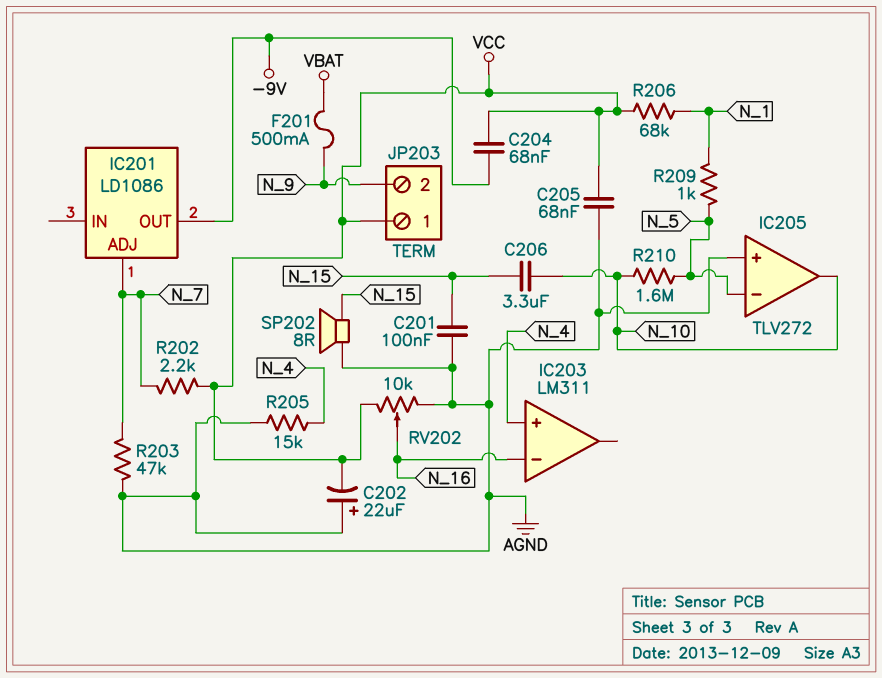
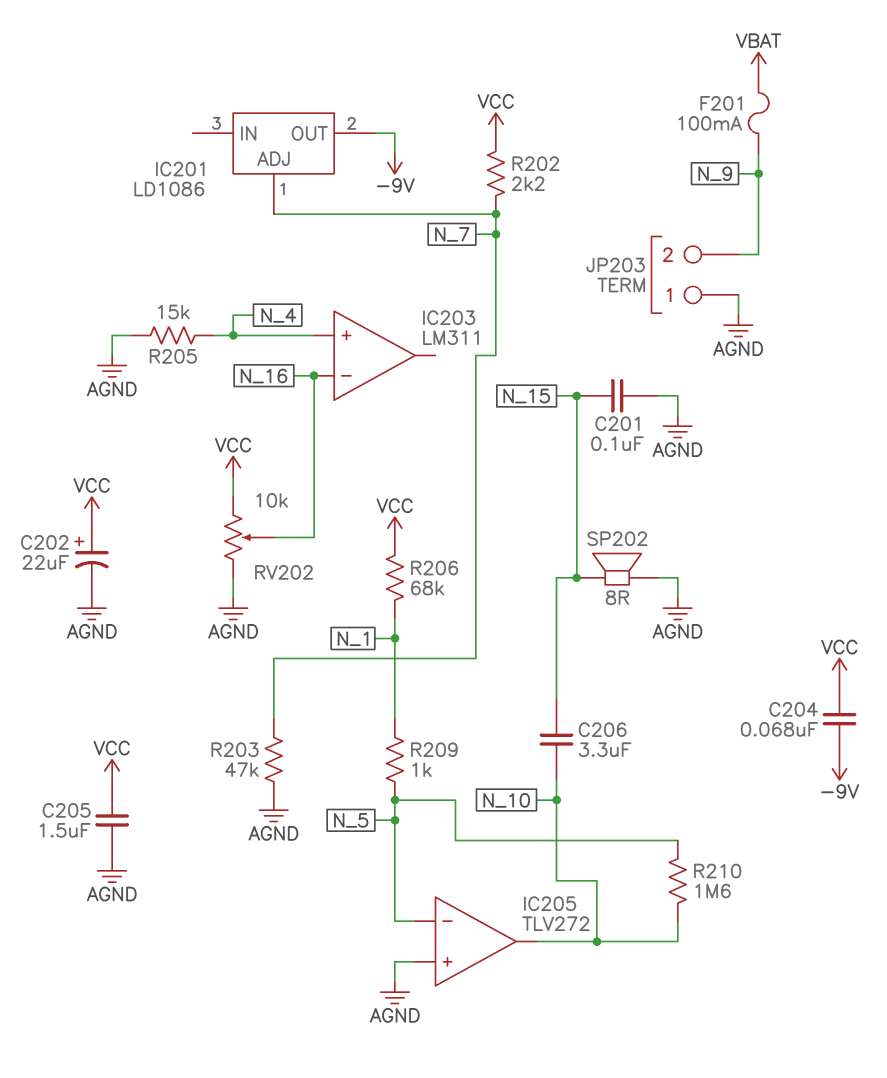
C202: 22uF (plus AGND, minus VCC) -> 22uF (plus VCC, minus AGND)
C205: 68nF (AGND, VCC) -> 1.5uF (AGND, VCC)
F201: 500mA (N_9, VBAT) -> 100mA (N_9, VBAT)
JP203 pin 1: VCC -> AGND

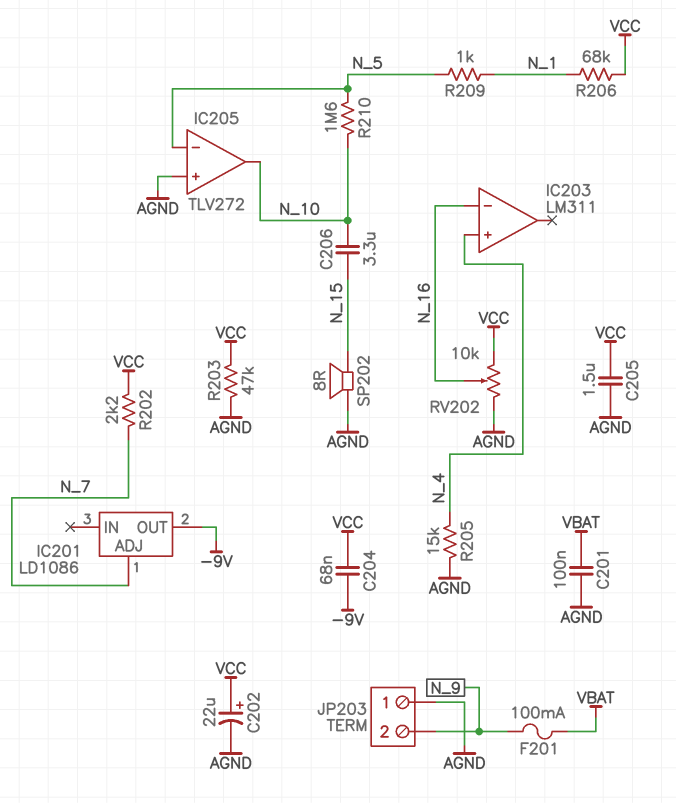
C201: 100nF (AGND, N_15) -> 100nF (AGND, VBAT)
R203: 47k (AGND, N_7) -> 47k (AGND, VCC)

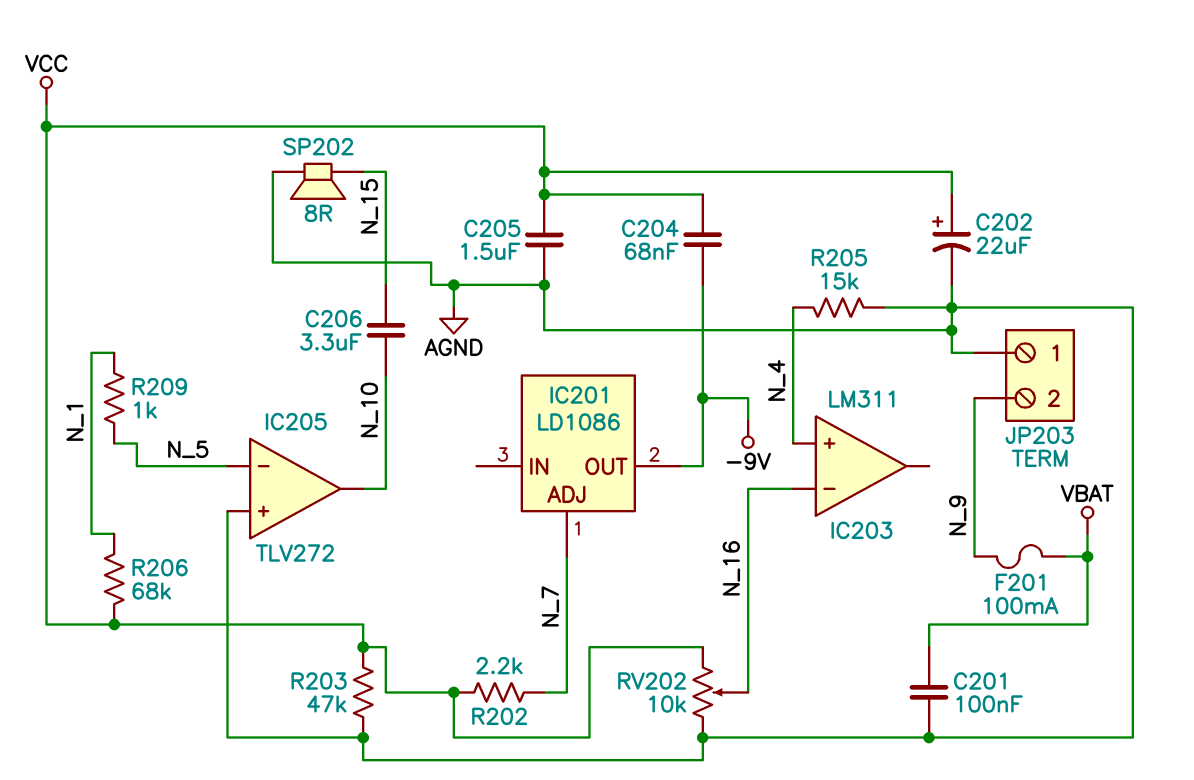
R210: 1.6M (N_5, N_10) -> none

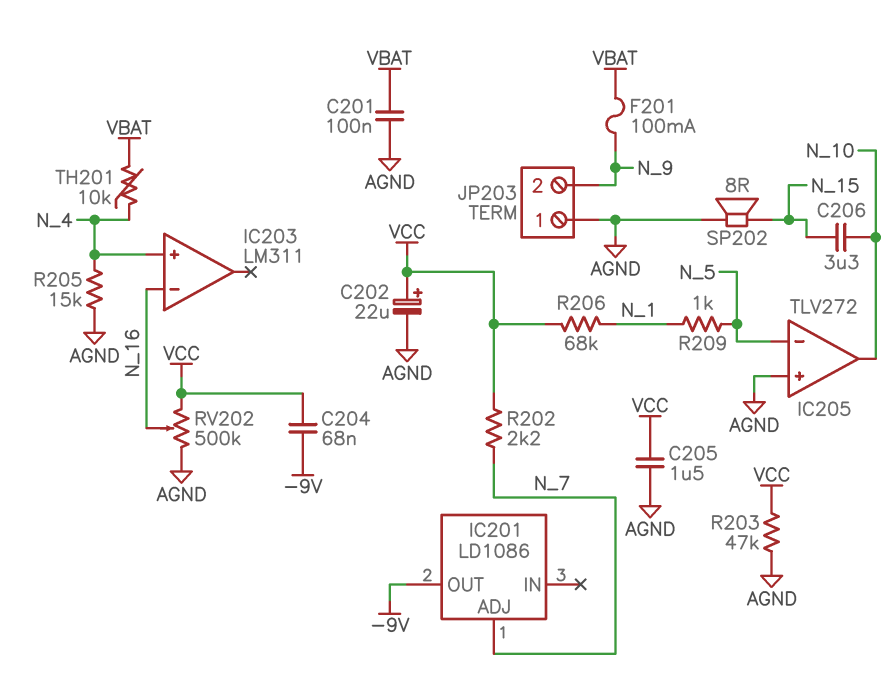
RV202: 10k (AGND, VCC, wiper N_16) -> 500k (AGND, VCC, wiper N_16)
TH201: none -> 10k (N_4, VBAT)

